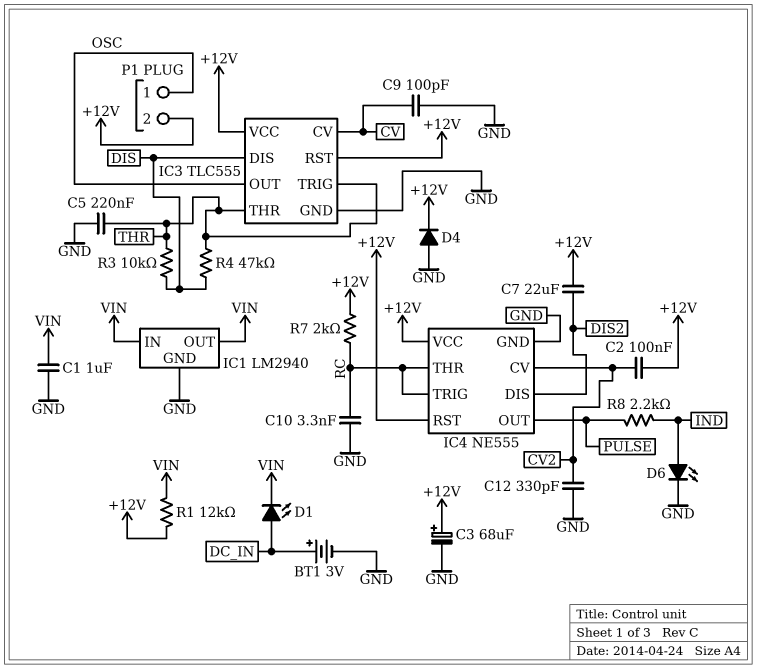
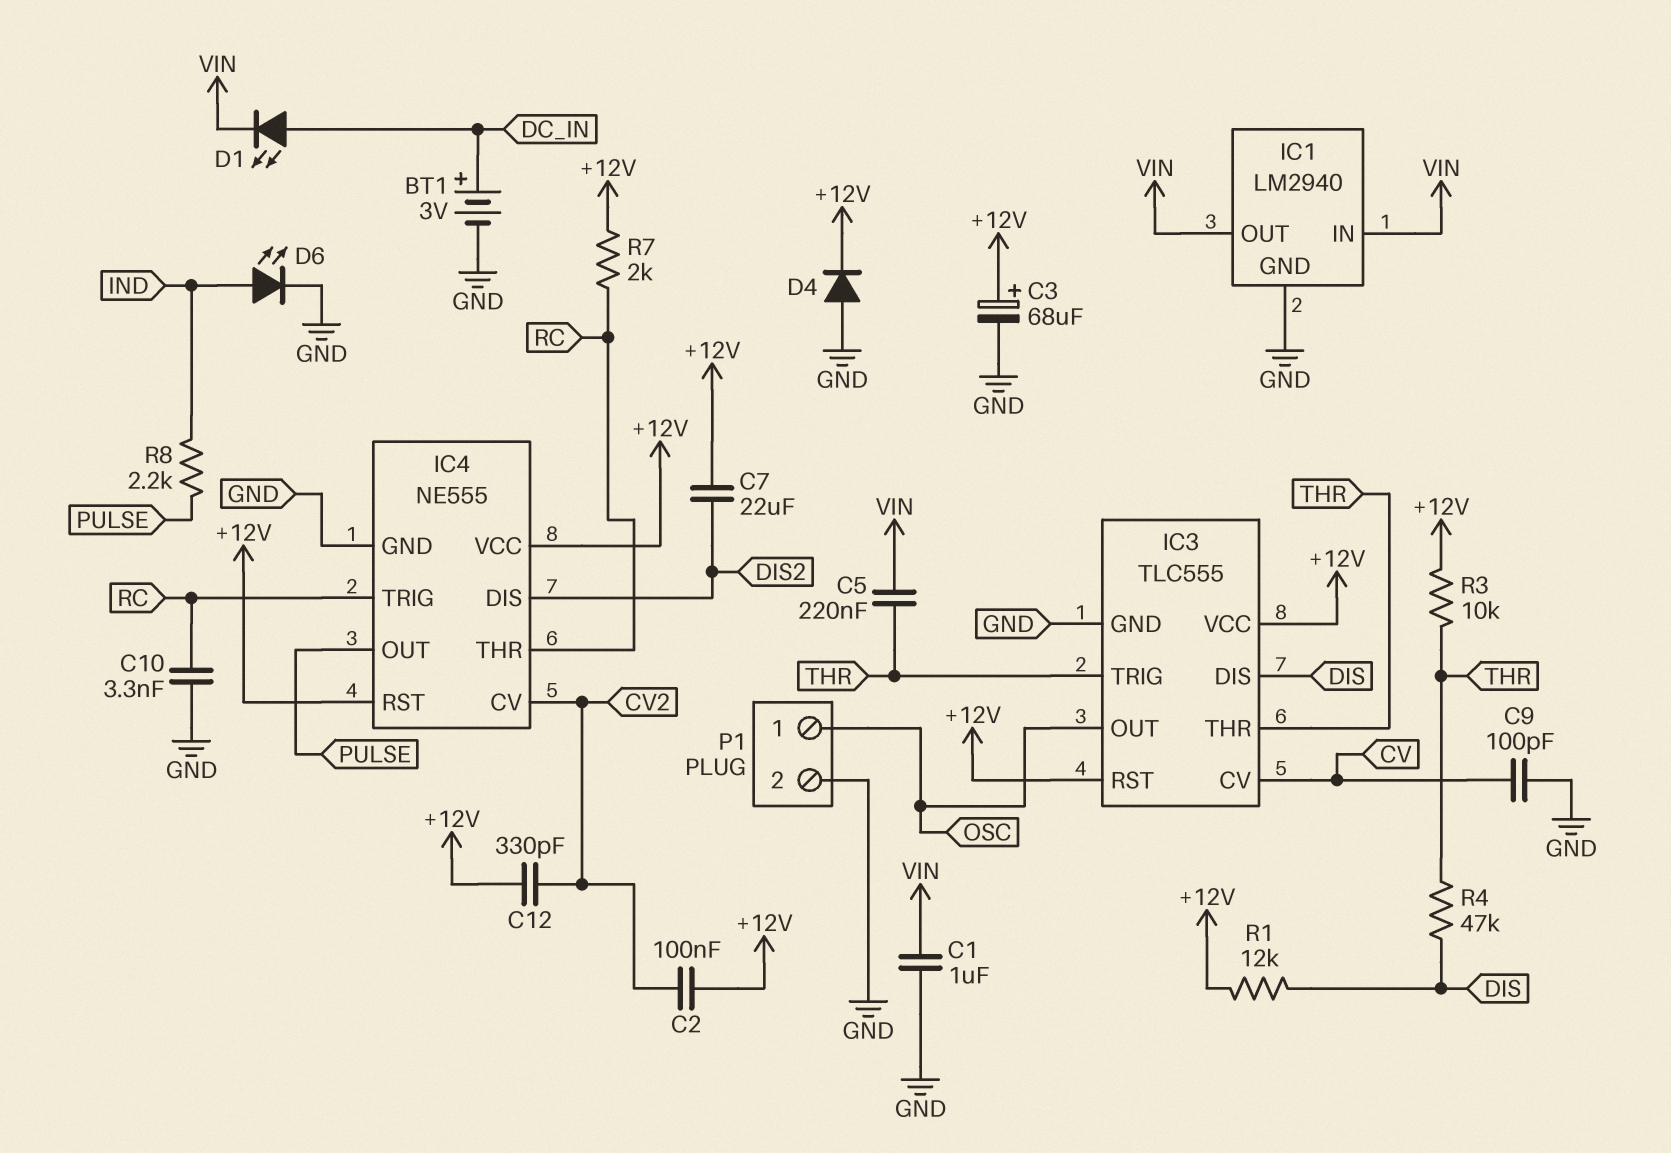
C5: 220nF (GND, THR) -> 220nF (THR, VIN)
C12: 330pF (CV2, GND) -> 330pF (+12V, CV2)
P1 pin 2: +12V -> GND
R1: 12k (+12V, VIN) -> 12k (+12V, DIS)
R3: 10k (DIS, THR) -> 10k (+12V, THR)

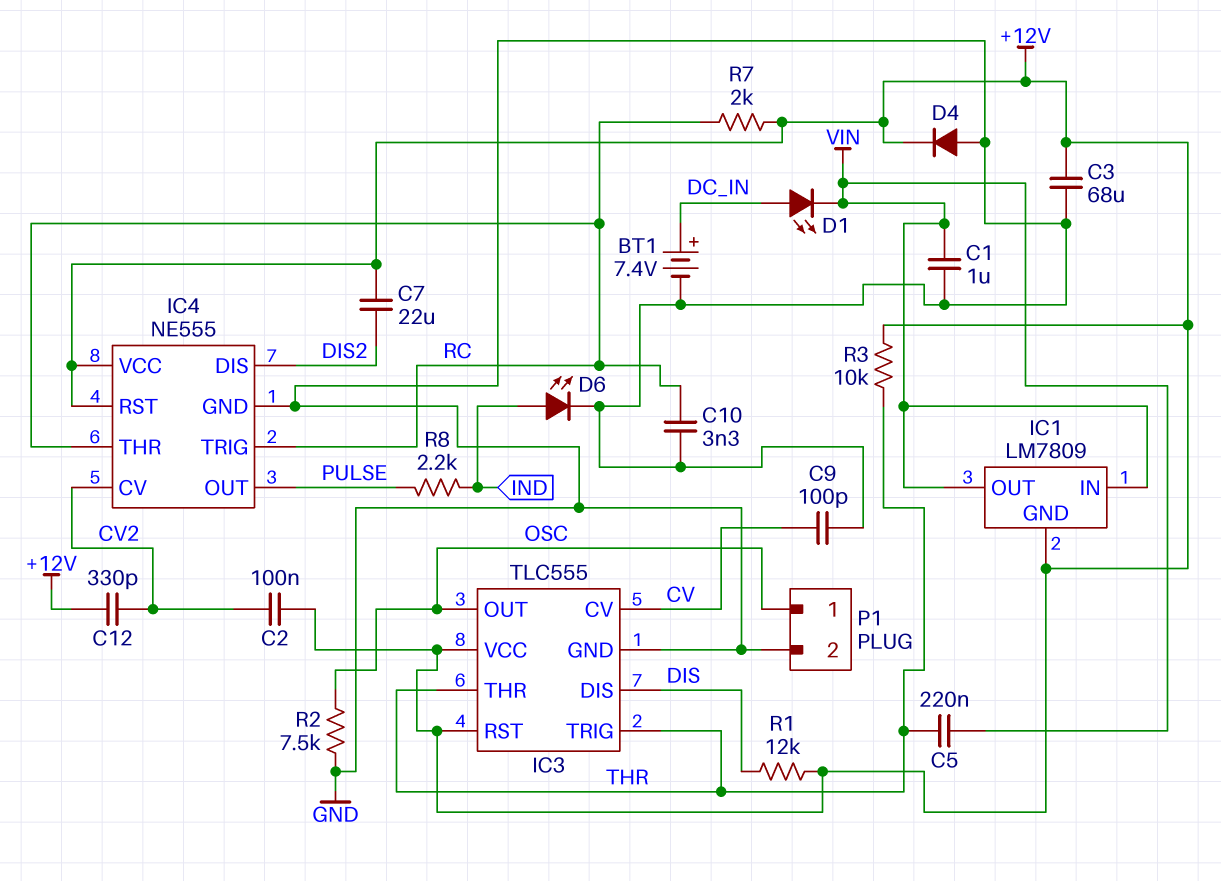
BT1: 3V (plus DC_IN, minus GND) -> 7.4V (plus DC_IN, minus GND)
C3: 68uF (plus +12V, minus GND) -> 68uF (+12V, GND)
IC1: LM2940 -> LM7809
IC1 pin GND: GND -> +12V
R2: none -> 7.5k (GND, OSC)
R4: 47k (DIS, THR) -> none

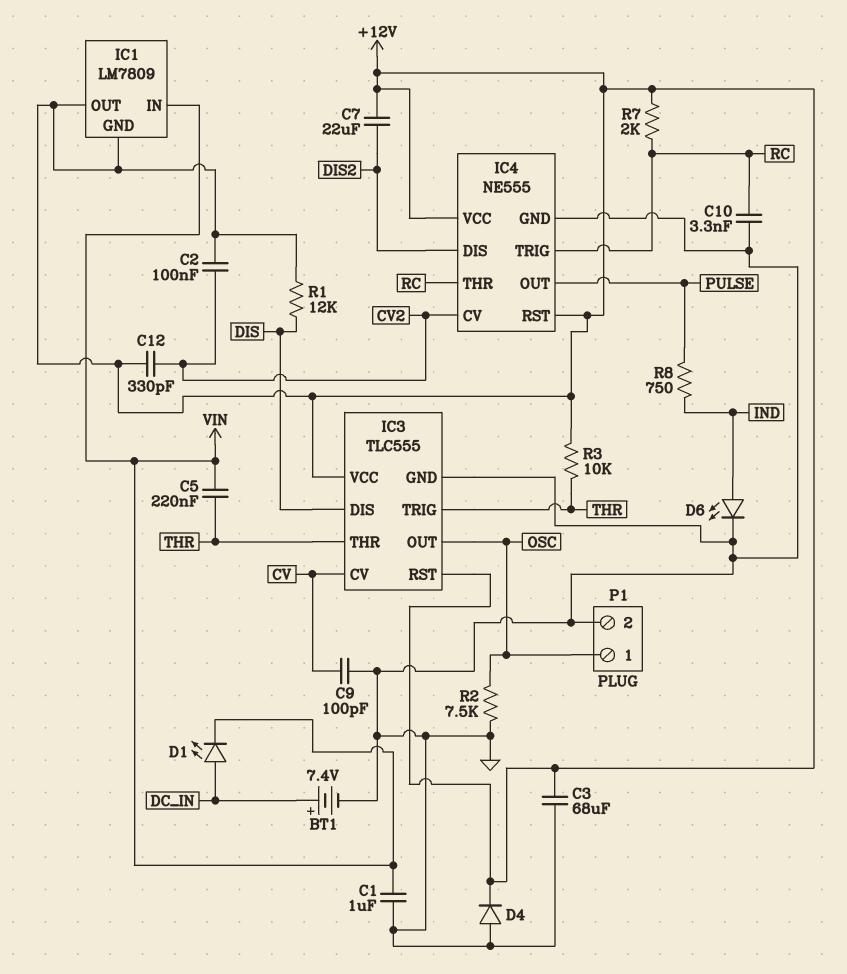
IC1 pin OUT: VIN -> +12V
R8: 2.2k (IND, PULSE) -> 750 (IND, PULSE)

